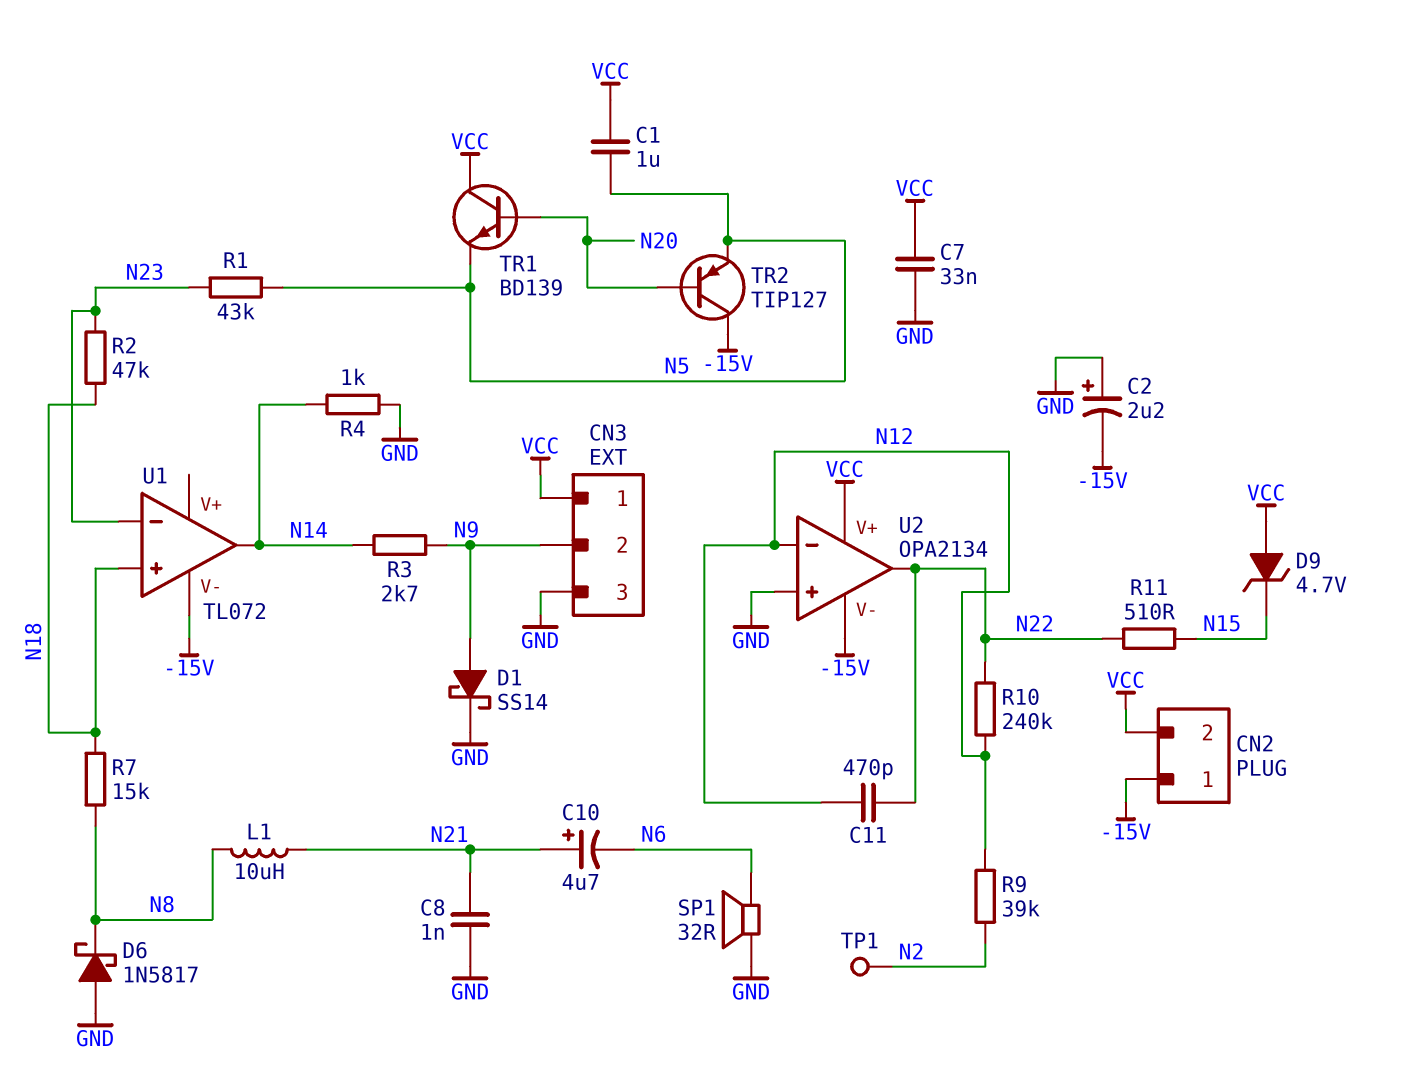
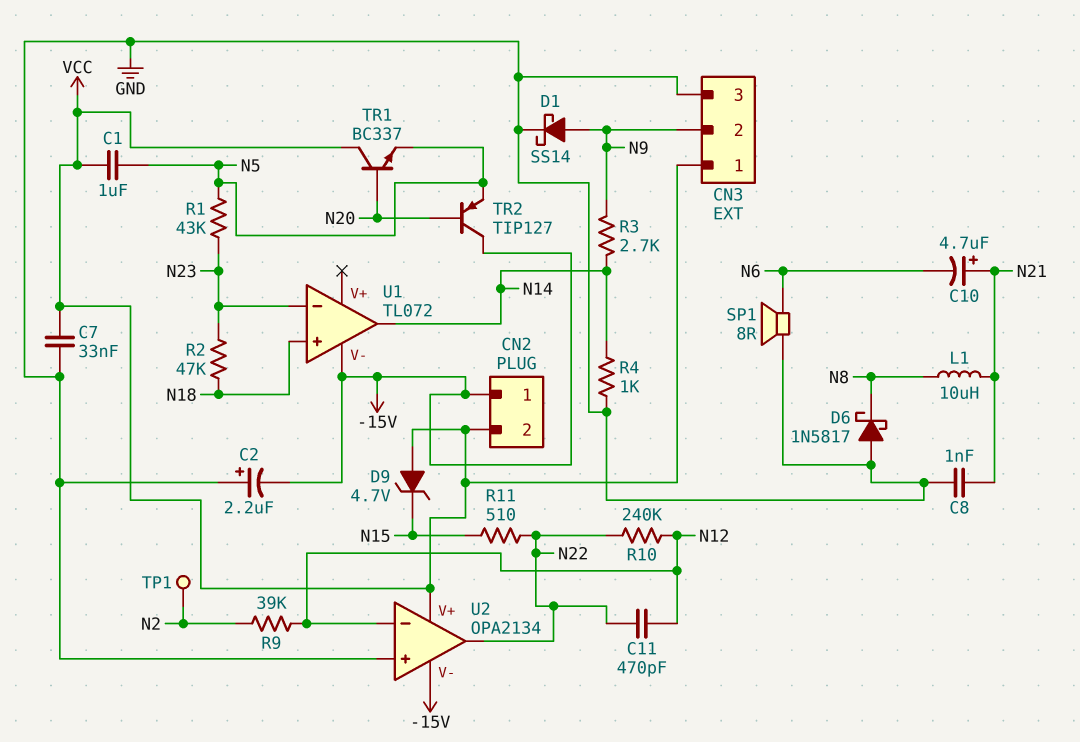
R7: 15k (N8, N18) -> none
SP1: speaker 32R (GND, N6) -> speaker 8R (GND, N6)
TR1: NPN BD139 (B N20, C VCC, E N5) -> NPN BC337 (B N20, C VCC, E N5)

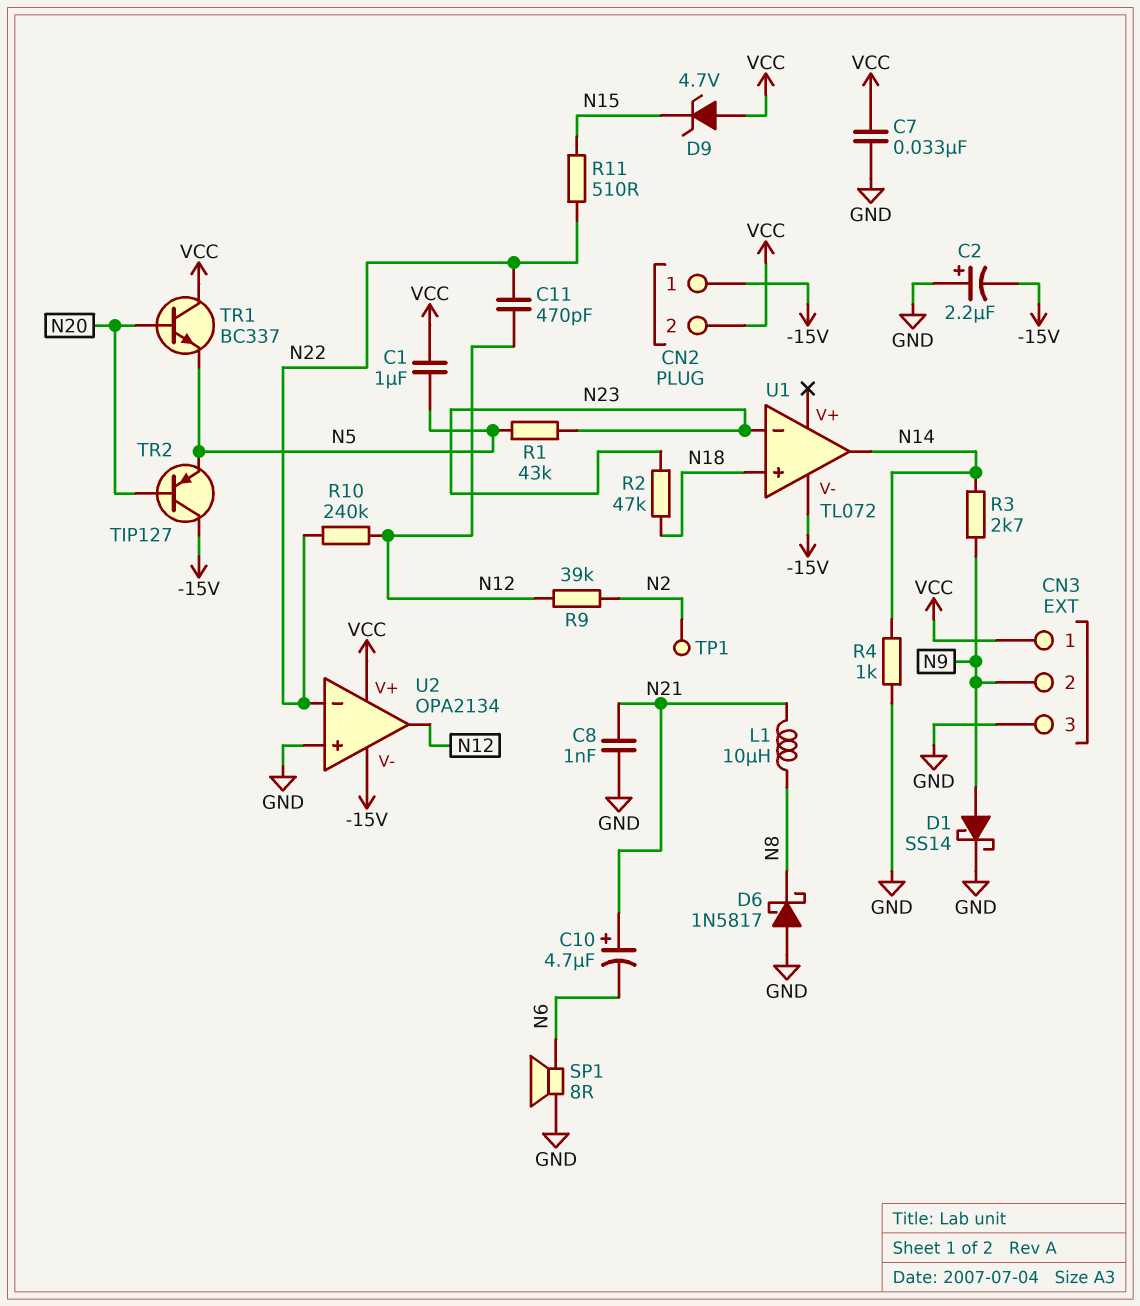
U2 pin in-: N12 -> N22
U2 pin out: N22 -> N12

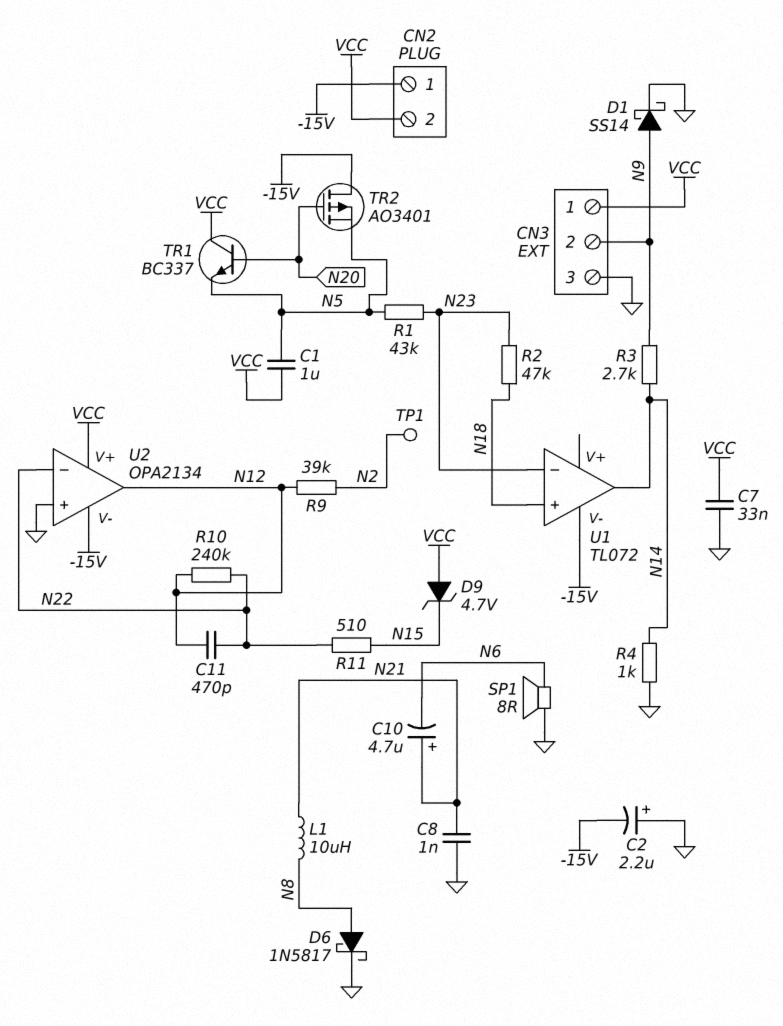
D6: schottky 1N5817 (A GND, K N8) -> schottky 1N5817 (A N8, K GND)
TR2: PNP TIP127 (B N20, C -15V, E N5) -> PMOS AO3401 (G N20, D -15V, S N5)

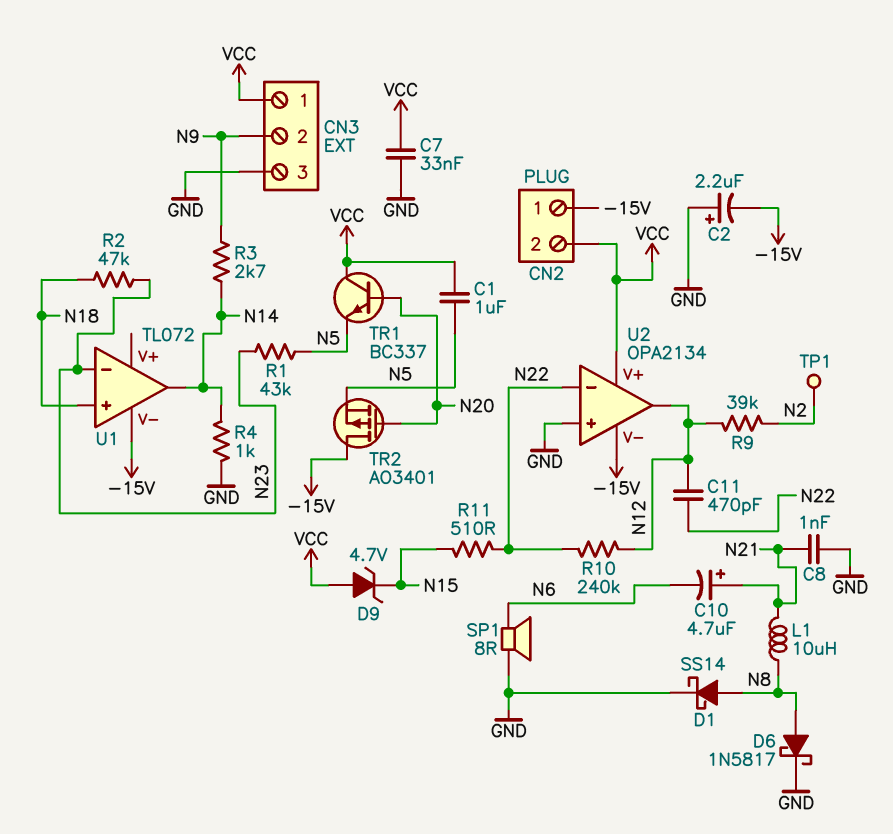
D1: schottky SS14 (A N9, K GND) -> schottky SS14 (A N8, K GND)

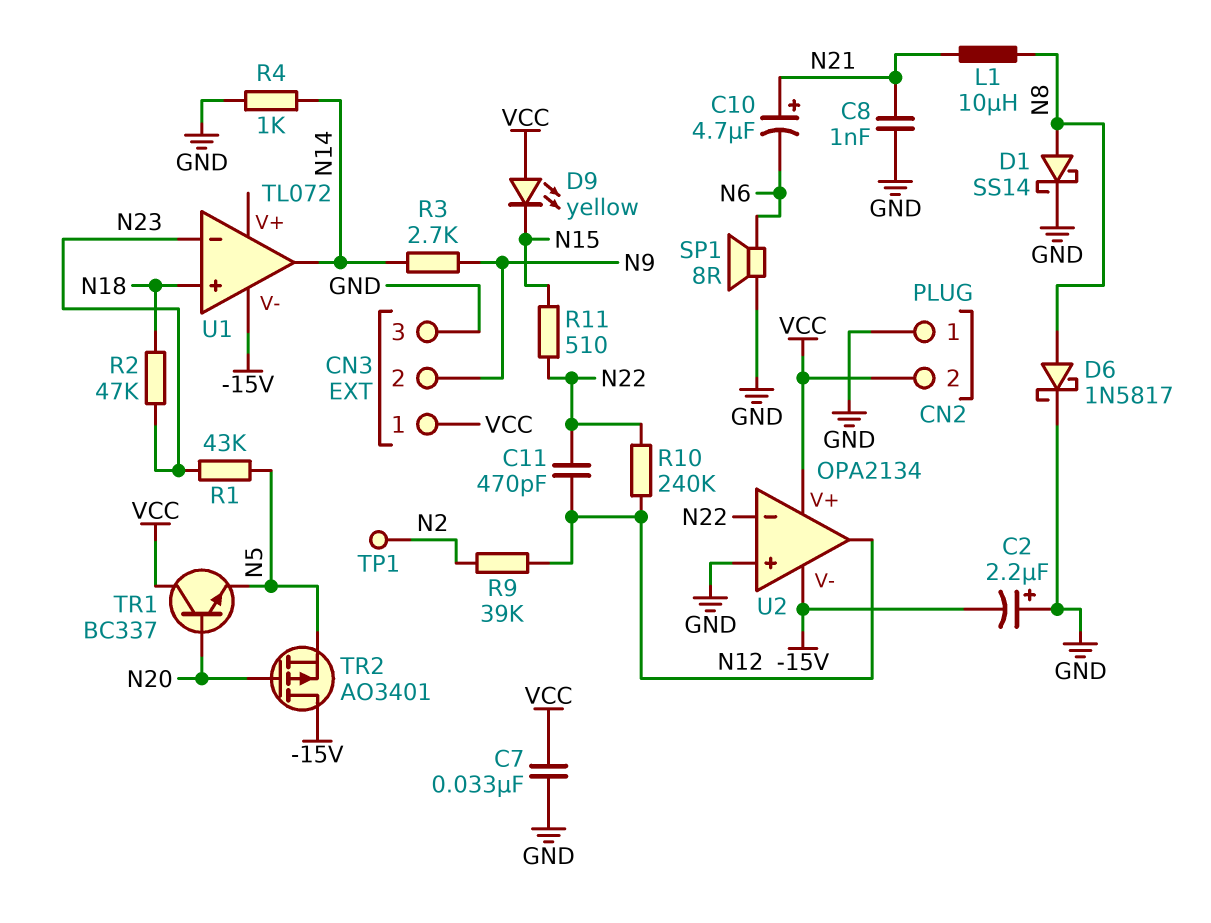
C1: 1uF (N5, VCC) -> none
CN2 pin 1: -15V -> GND
D9: zener 4.7V (A VCC, K N15) -> LED yellow (A VCC, K N15)

